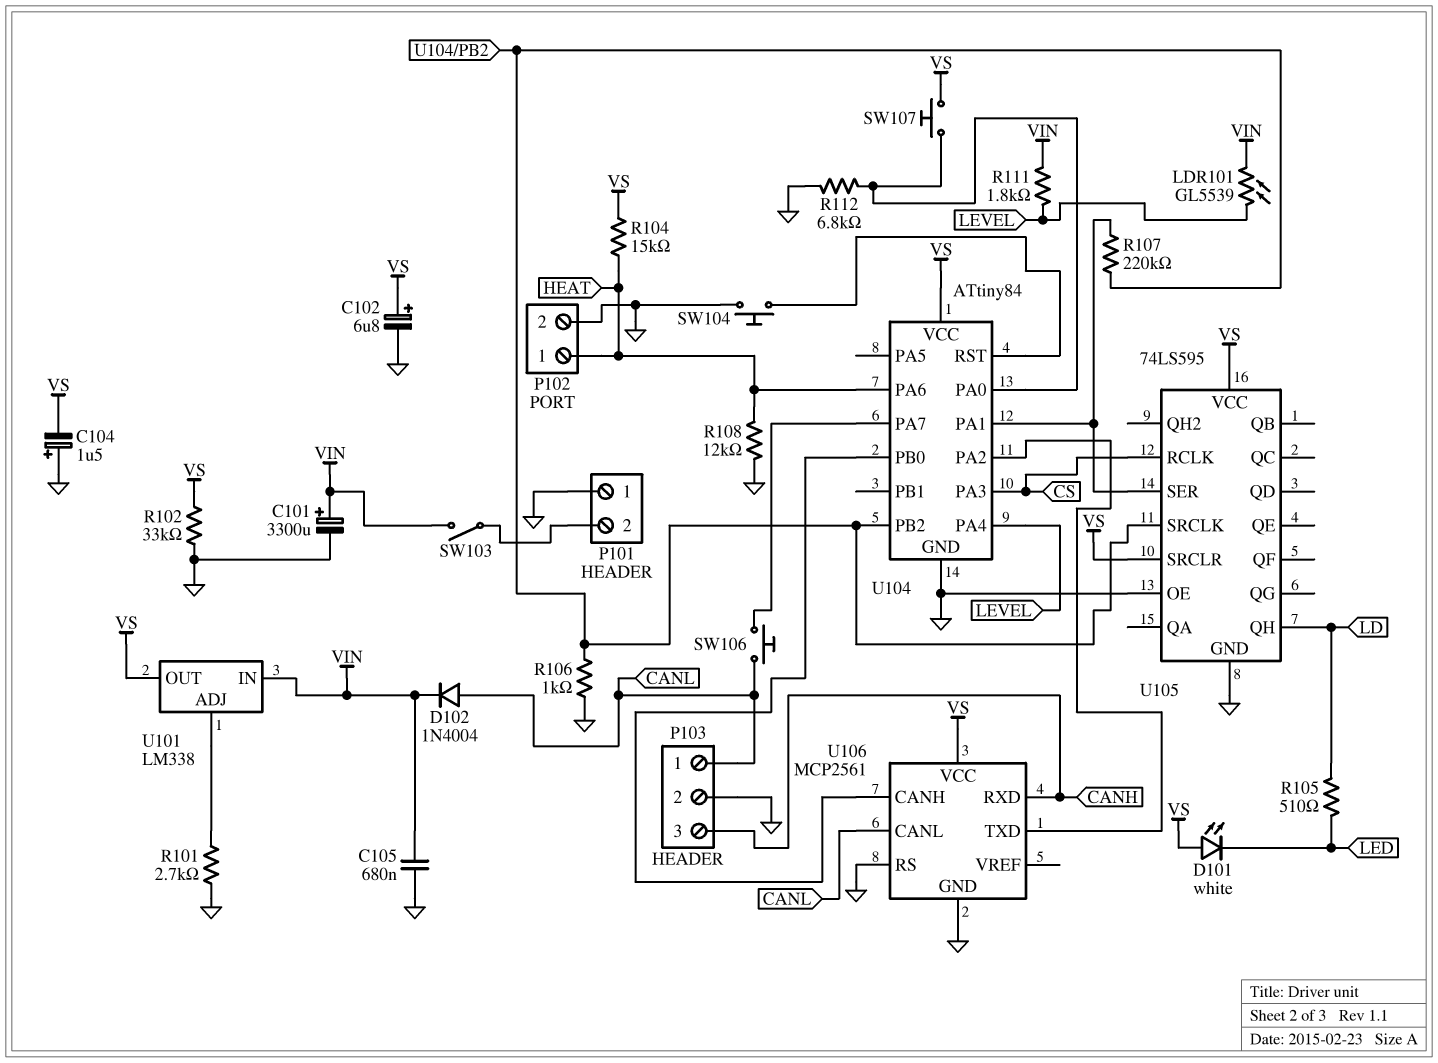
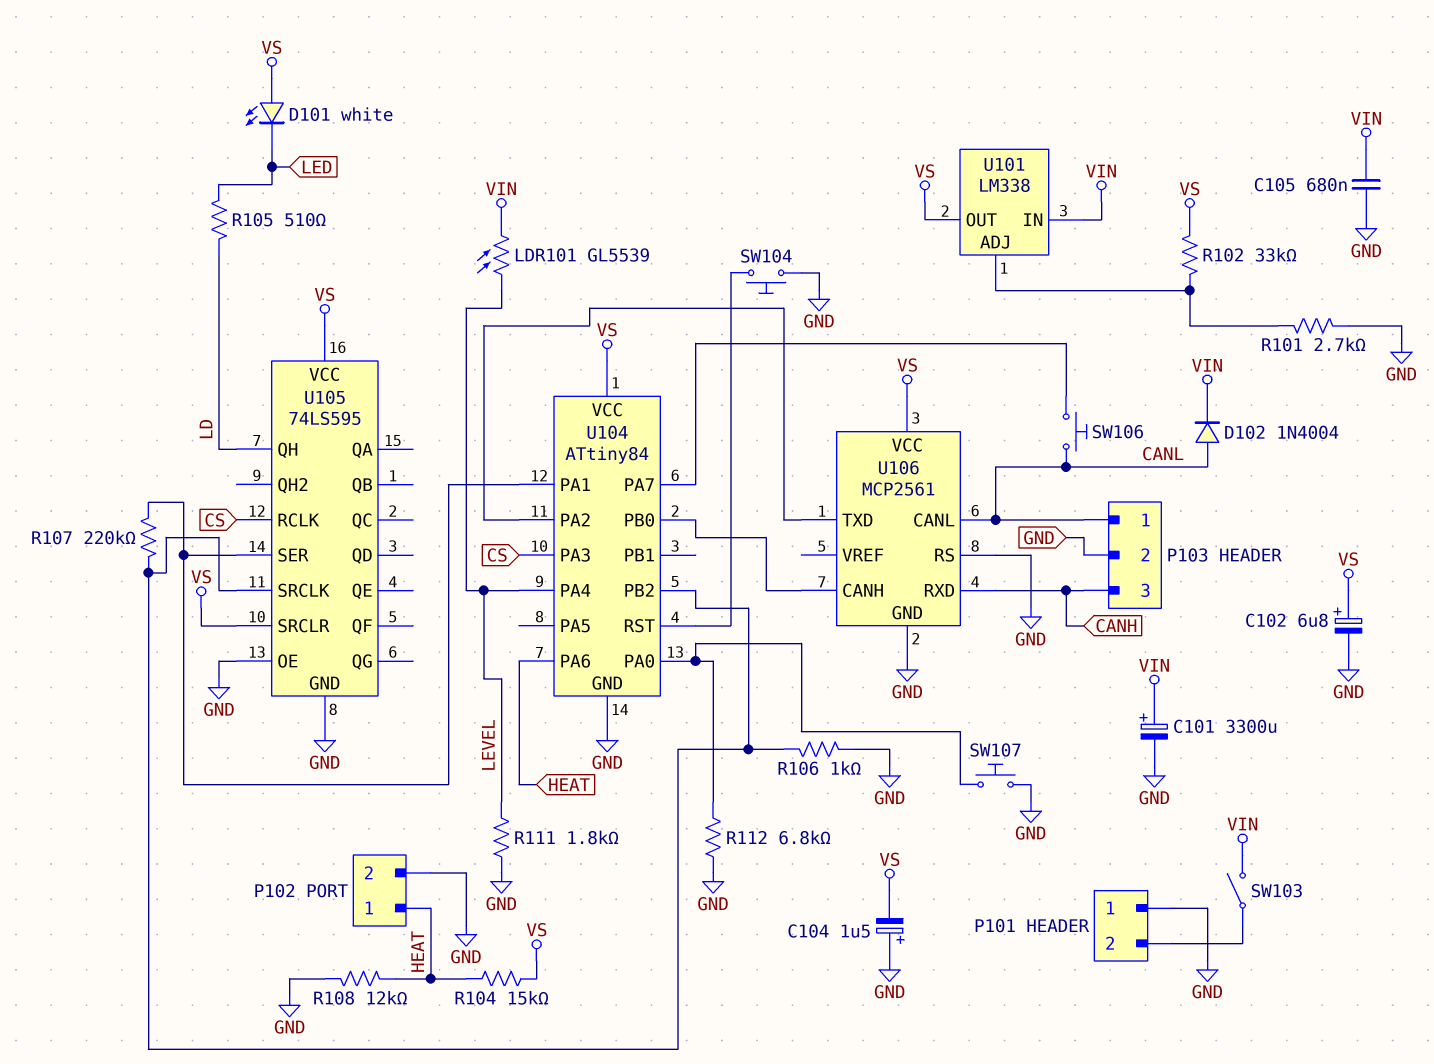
R102: 33k (GND, VS) -> 33k (U101/ADJ, VS)
R111: 1.8k (LEVEL, VIN) -> 1.8k (GND, LEVEL)
SW107: button (U104/PA0, VS) -> button (GND, U104/PA0)

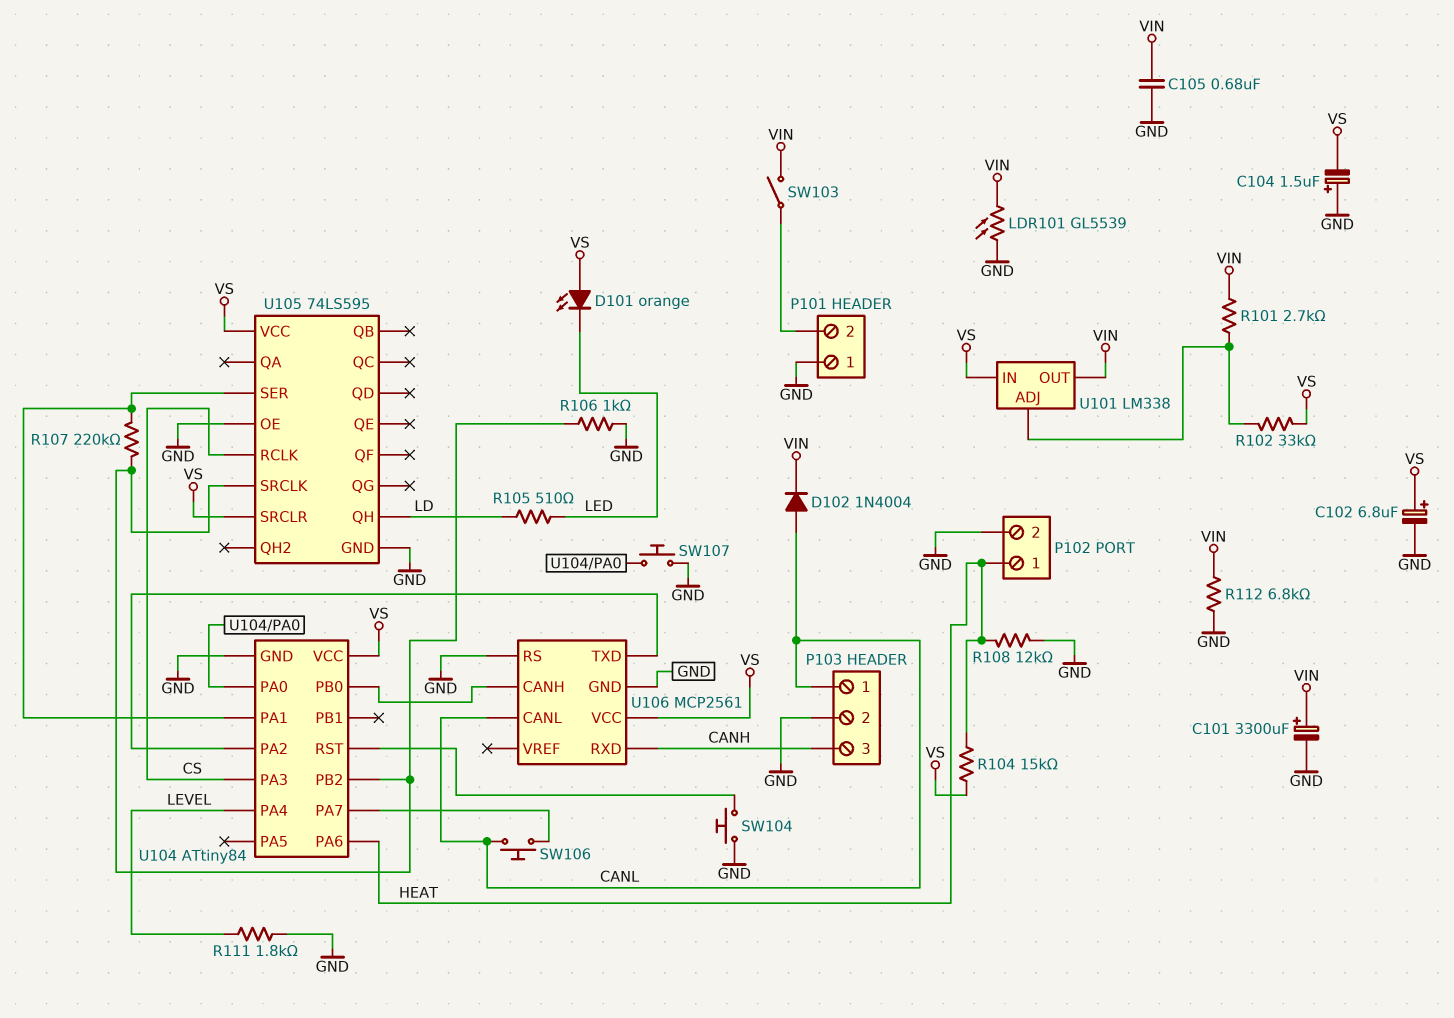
D101: LED white (A VS, K LED) -> LED orange (A VS, K LED)
LDR101: GL5539 (LEVEL, VIN) -> GL5539 (GND, VIN)
R101: 2.7k (GND, U101/ADJ) -> 2.7k (U101/ADJ, VIN)
R112: 6.8k (GND, U104/PA0) -> 6.8k (GND, VIN)
U101 pin IN: VIN -> VS
U101 pin OUT: VS -> VIN

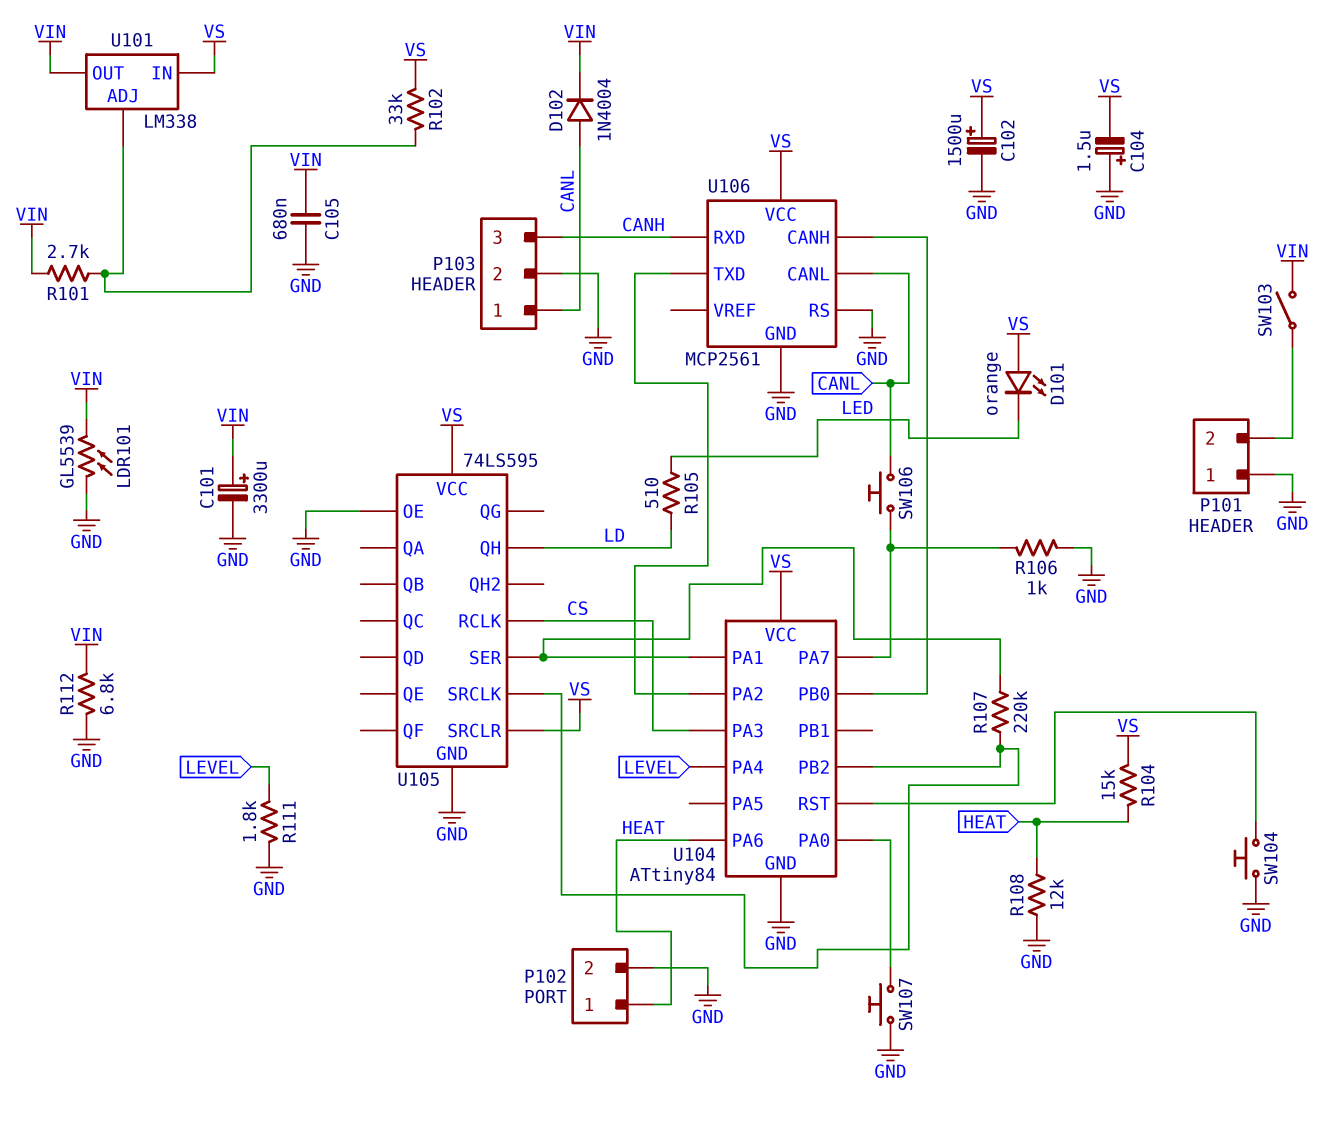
C102: 6.8uF (plus VS, minus GND) -> 1500uF (plus VS, minus GND)
R106: 1k (GND, U104/PB2) -> 1k (GND, U104/PA7)

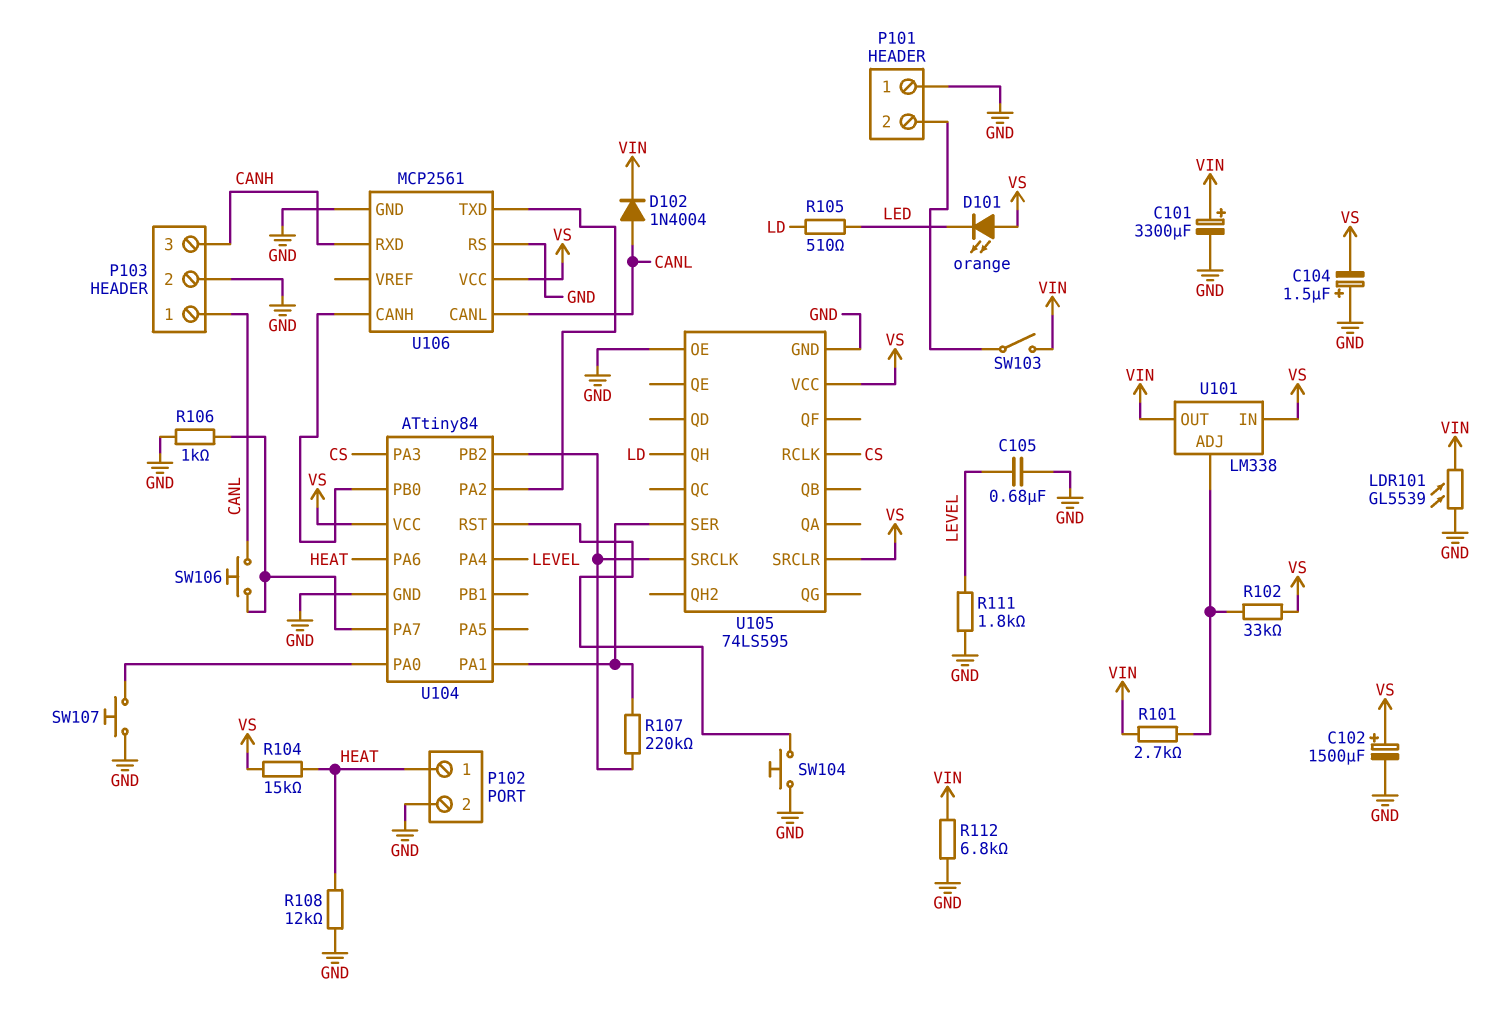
C105: 680nF (GND, VIN) -> 680nF (GND, LEVEL)

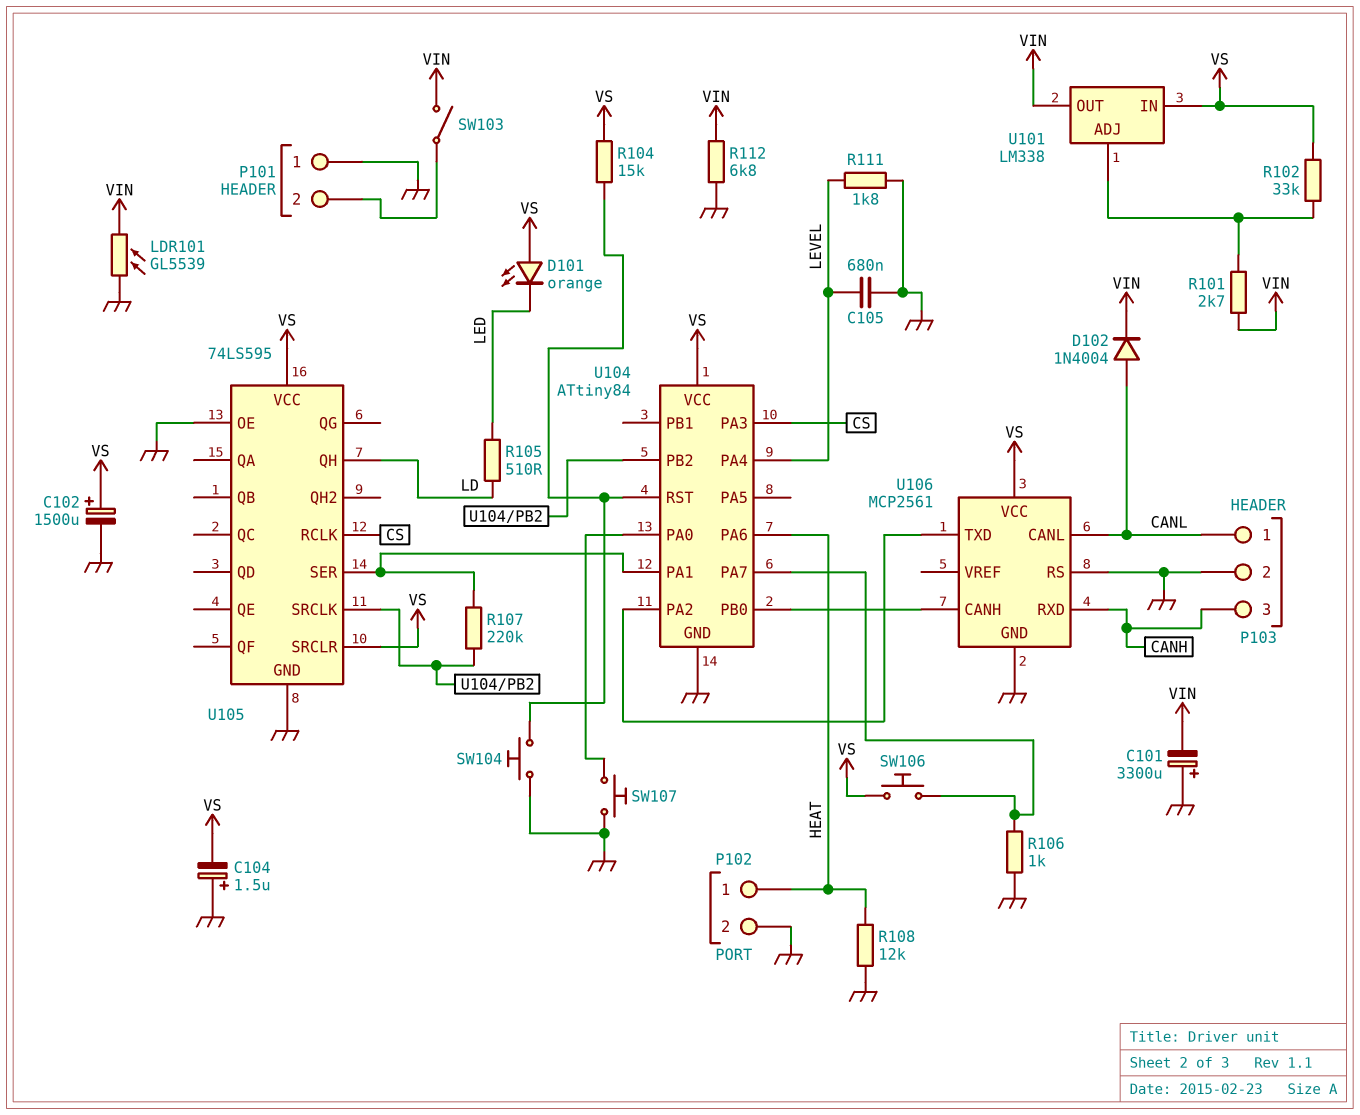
C101: 3300uF (plus VIN, minus GND) -> 3300uF (plus GND, minus VIN)
R104: 15k (HEAT, VS) -> 15k (U104/RST, VS)
SW106: button (CANL, U104/PA7) -> button (U104/PA7, VS)

